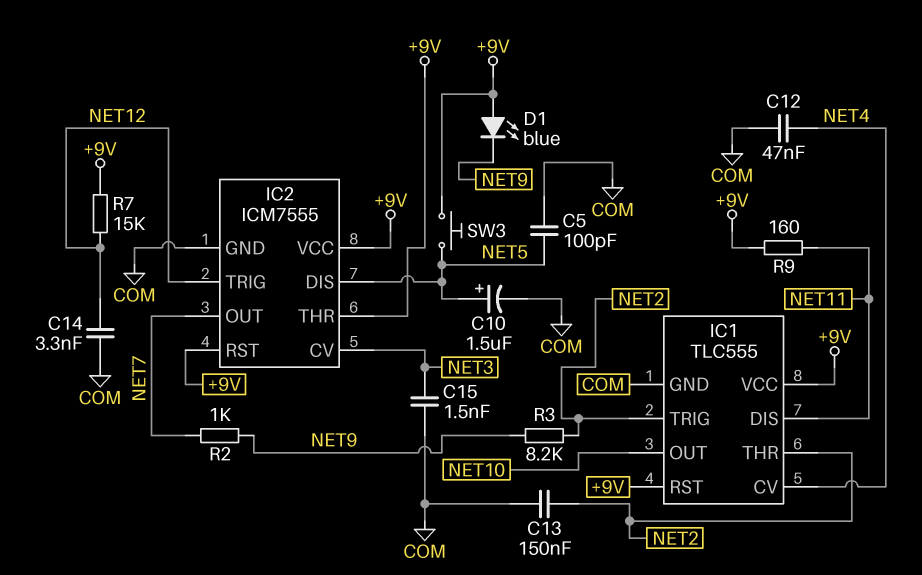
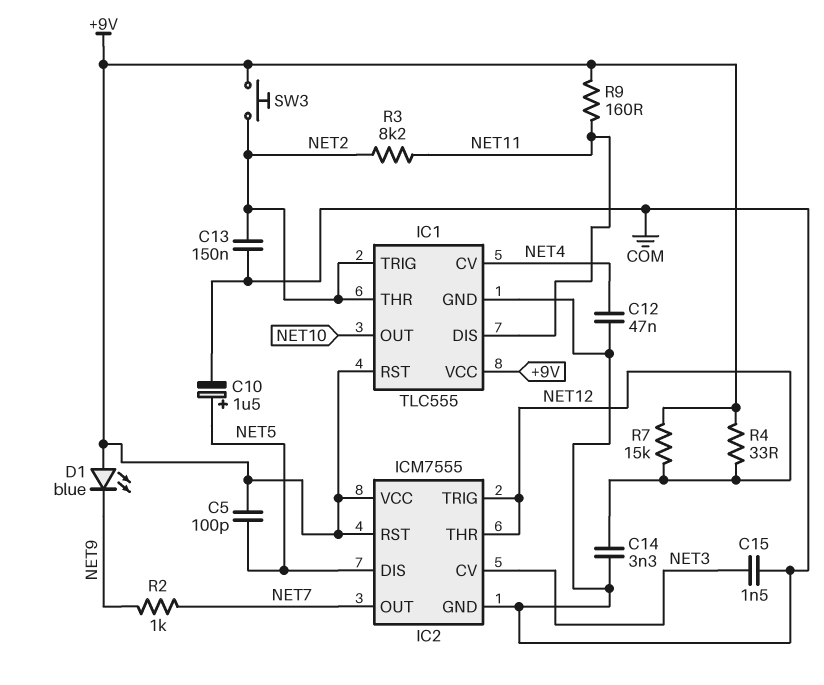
C5: 100pF (COM, NET5) -> 100pF (+9V, NET5)
IC2 pin THR: +9V -> NET12
R3: 8.2k (NET2, NET9) -> 8.2k (NET2, NET11)
R4: none -> 33 (+9V, NET12)
SW3: button (+9V, NET5) -> button (+9V, NET2)

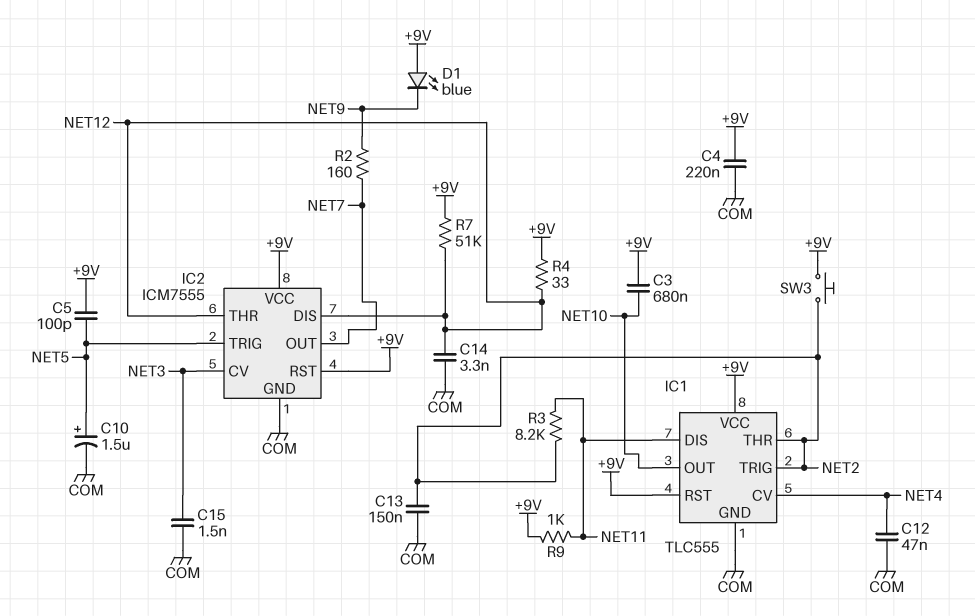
C3: none -> 680nF (+9V, NET10)
C4: none -> 220nF (+9V, COM)
IC2 pin DIS: NET5 -> NET12
IC2 pin TRIG: NET12 -> NET5
R2: 1k (NET7, NET9) -> 160 (NET7, NET9)
R7: 15k (+9V, NET12) -> 51k (+9V, NET12)
R9: 160 (+9V, NET11) -> 1k (+9V, NET11)

